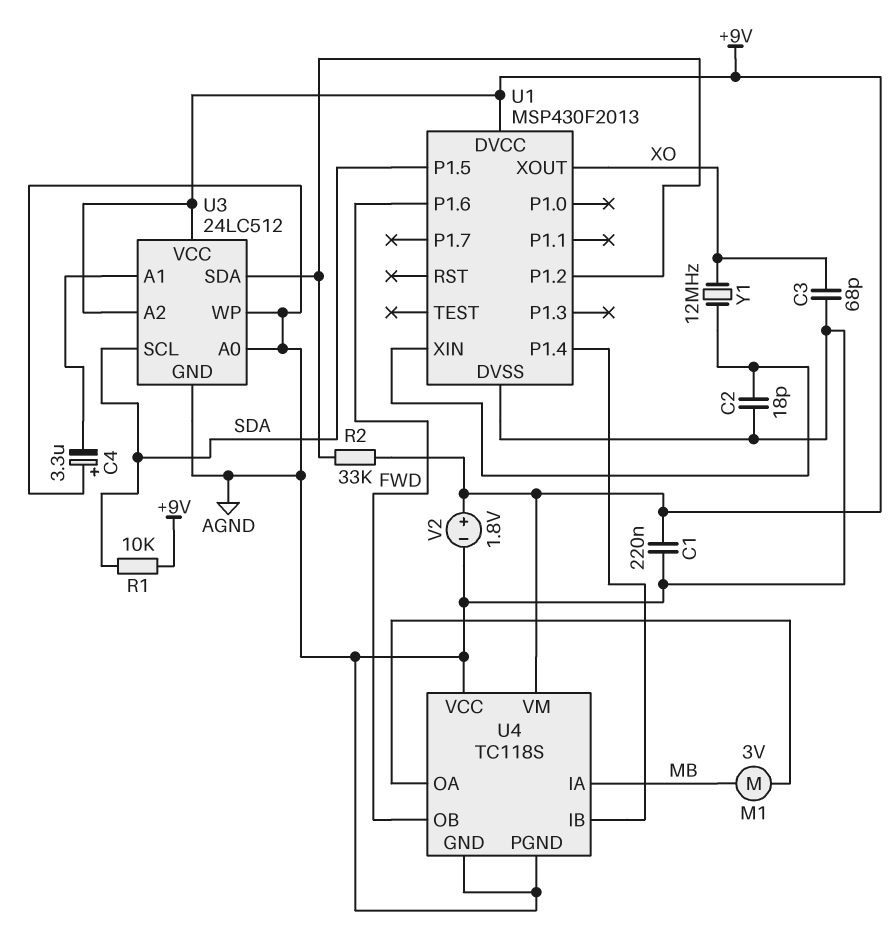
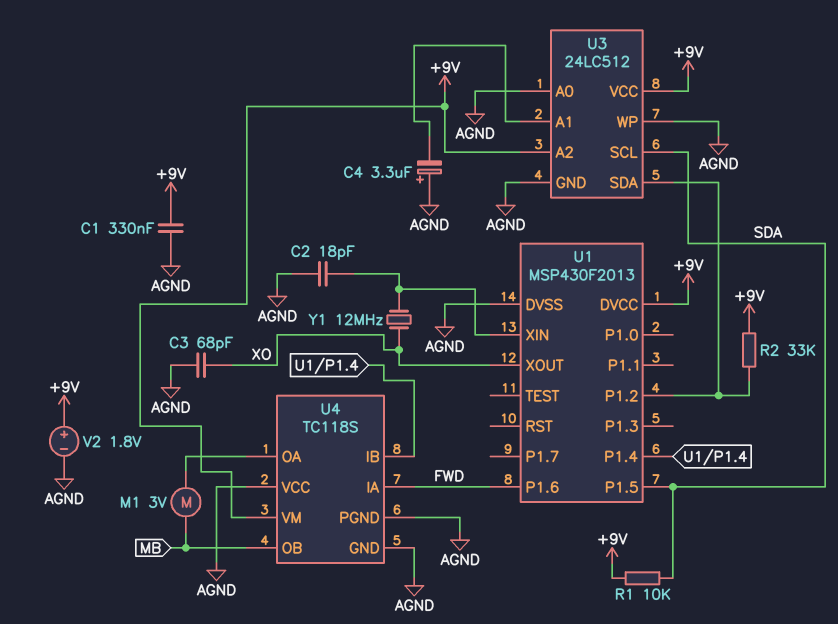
C1: 220nF (+9V, AGND) -> 330nF (+9V, AGND)
U4 pin IA: MB -> FWD
U4 pin OB: FWD -> MB

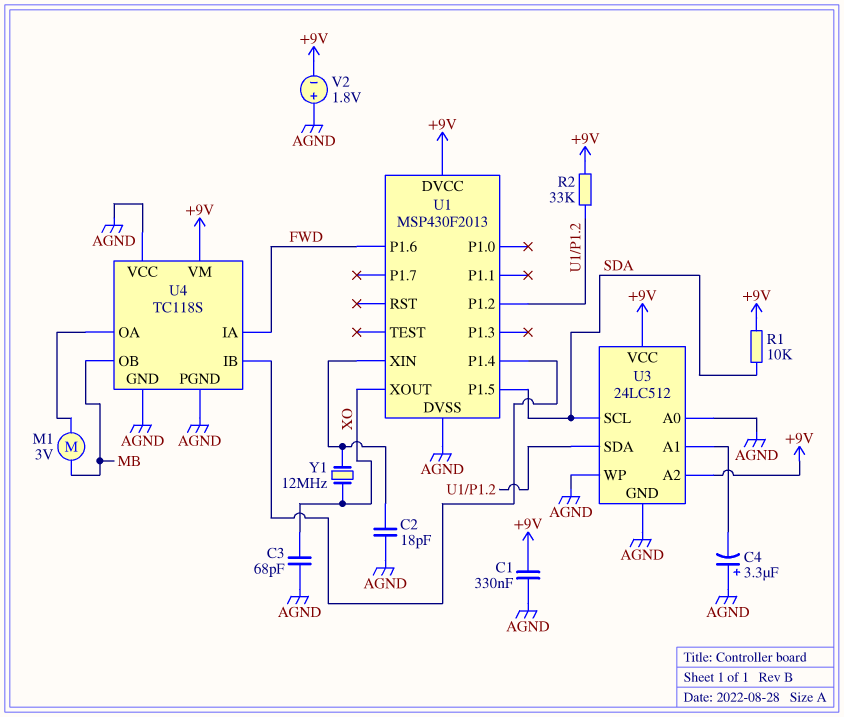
V2: 1.8V (plus +9V, minus AGND) -> 1.8V (plus AGND, minus +9V)

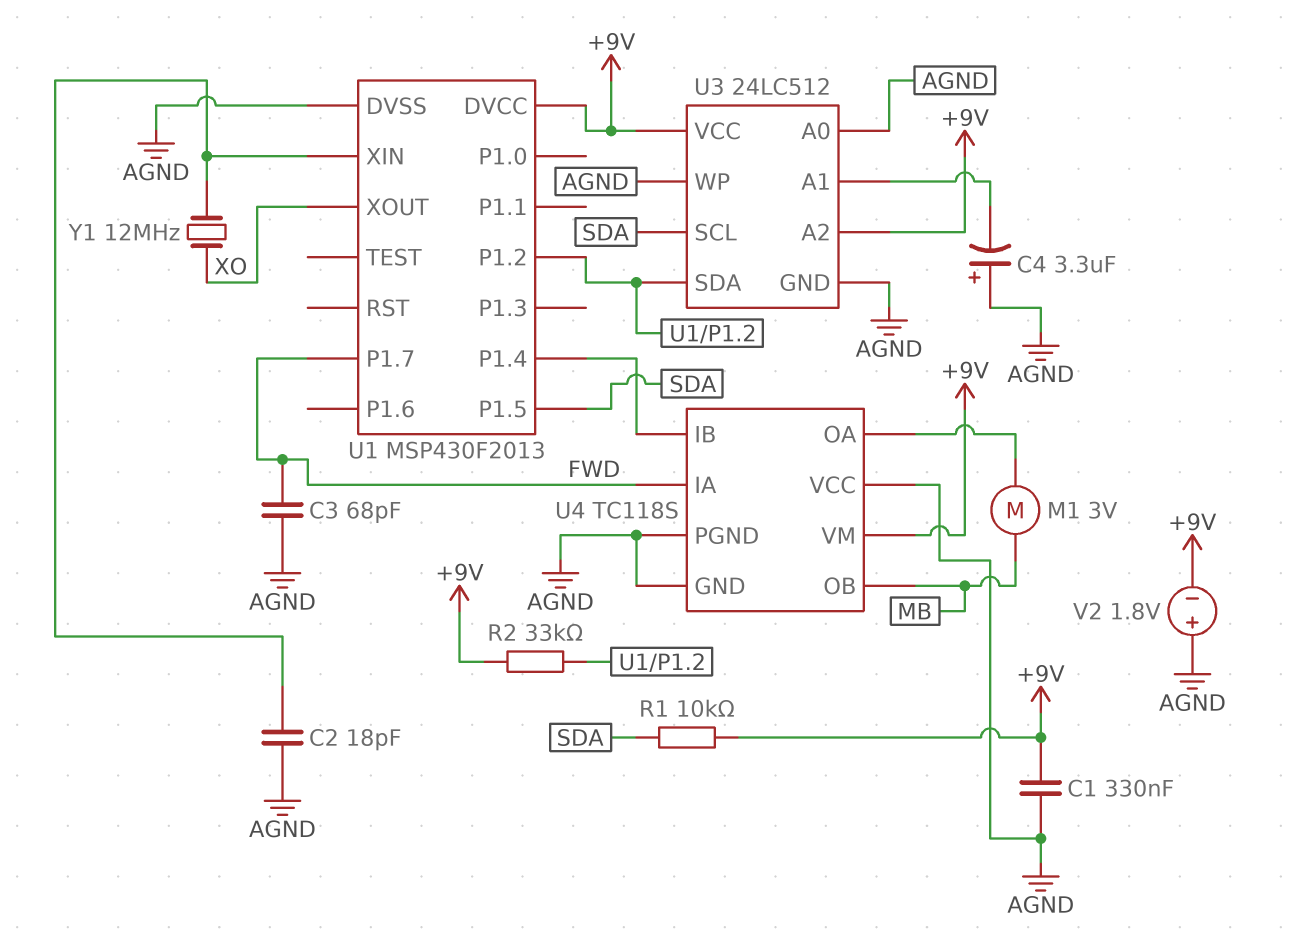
C3: 68pF (AGND, XO) -> 68pF (AGND, FWD)
U1 pin P1.6: FWD -> none
U1 pin P1.7: none -> FWD

